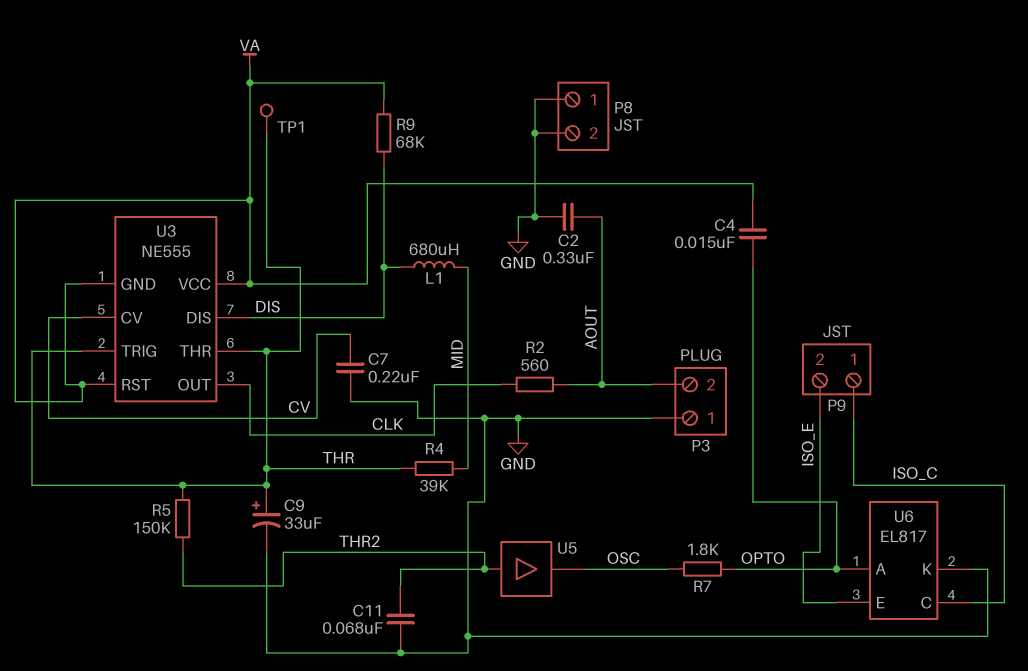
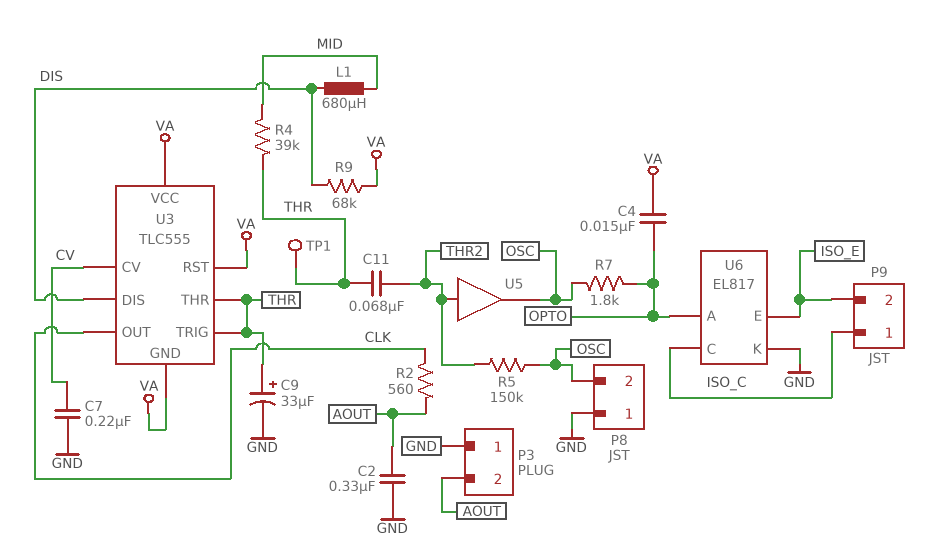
C11: 68nF (GND, THR2) -> 68nF (THR, THR2)
P8 pin 2: GND -> OSC
R5: 150k (THR, THR2) -> 150k (OSC, THR2)
U3: NE555 -> TLC555

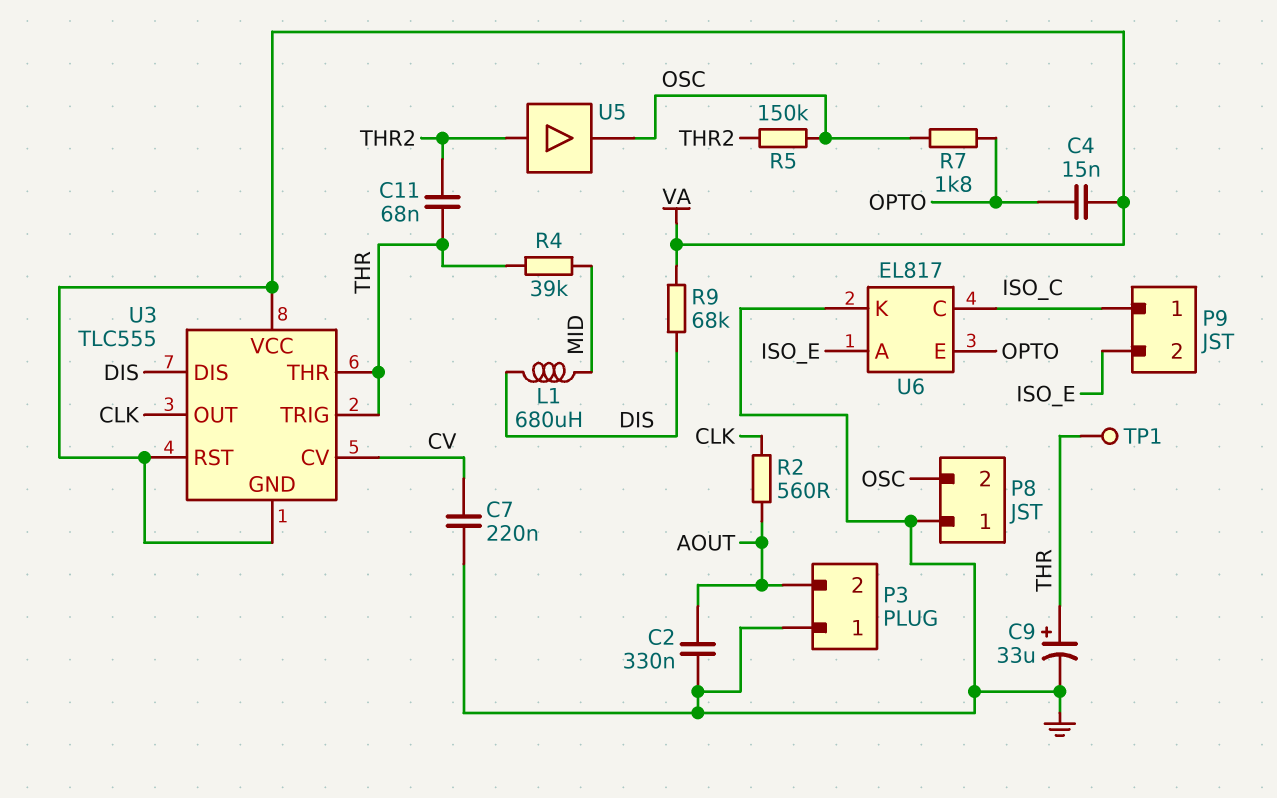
U6 pin A: OPTO -> ISO_E
U6 pin E: ISO_E -> OPTO

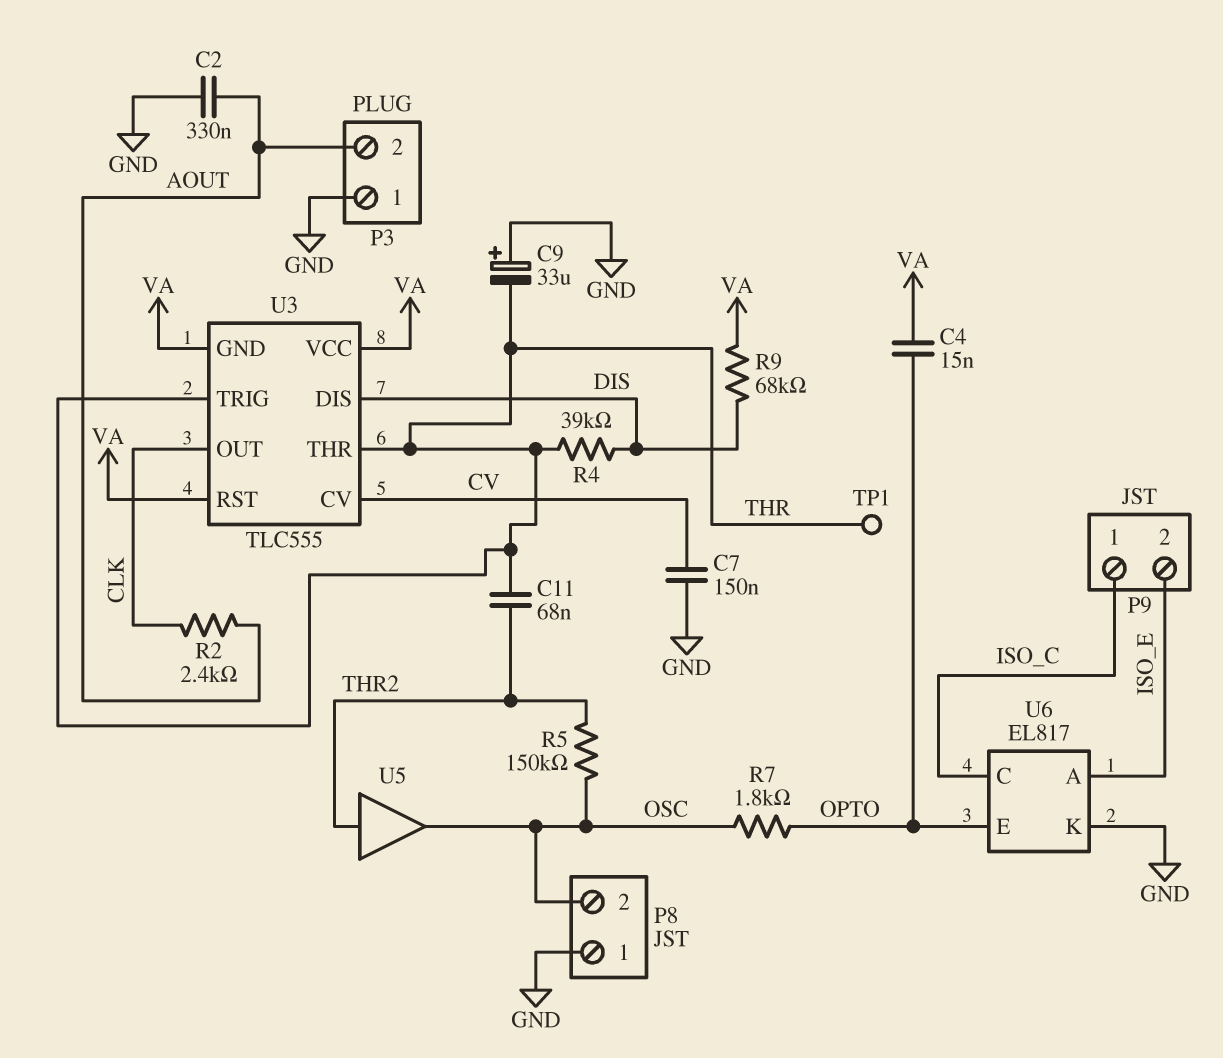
C7: 220nF (CV, GND) -> 150nF (CV, GND)
C9: 33uF (plus THR, minus GND) -> 33uF (plus GND, minus THR)
L1: 680uH (DIS, MID) -> none
R2: 560 (AOUT, CLK) -> 2.4k (AOUT, CLK)
R4: 39k (MID, THR) -> 39k (DIS, THR)

